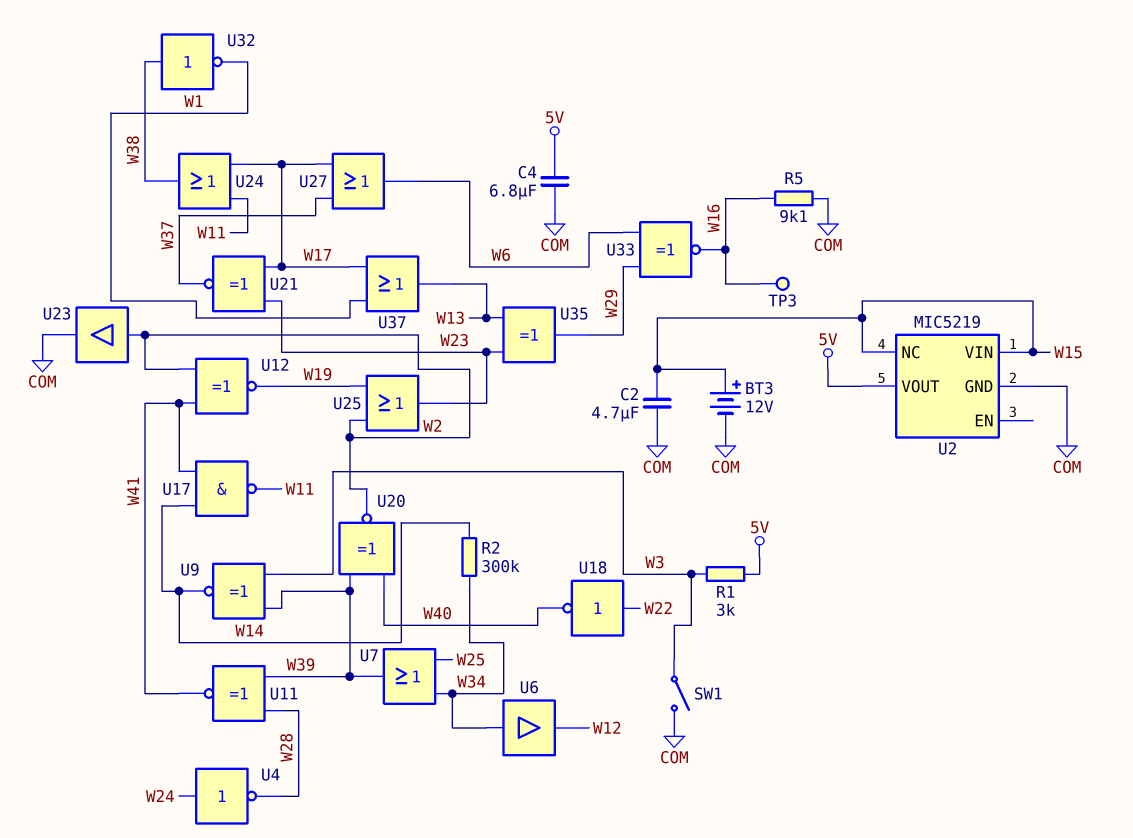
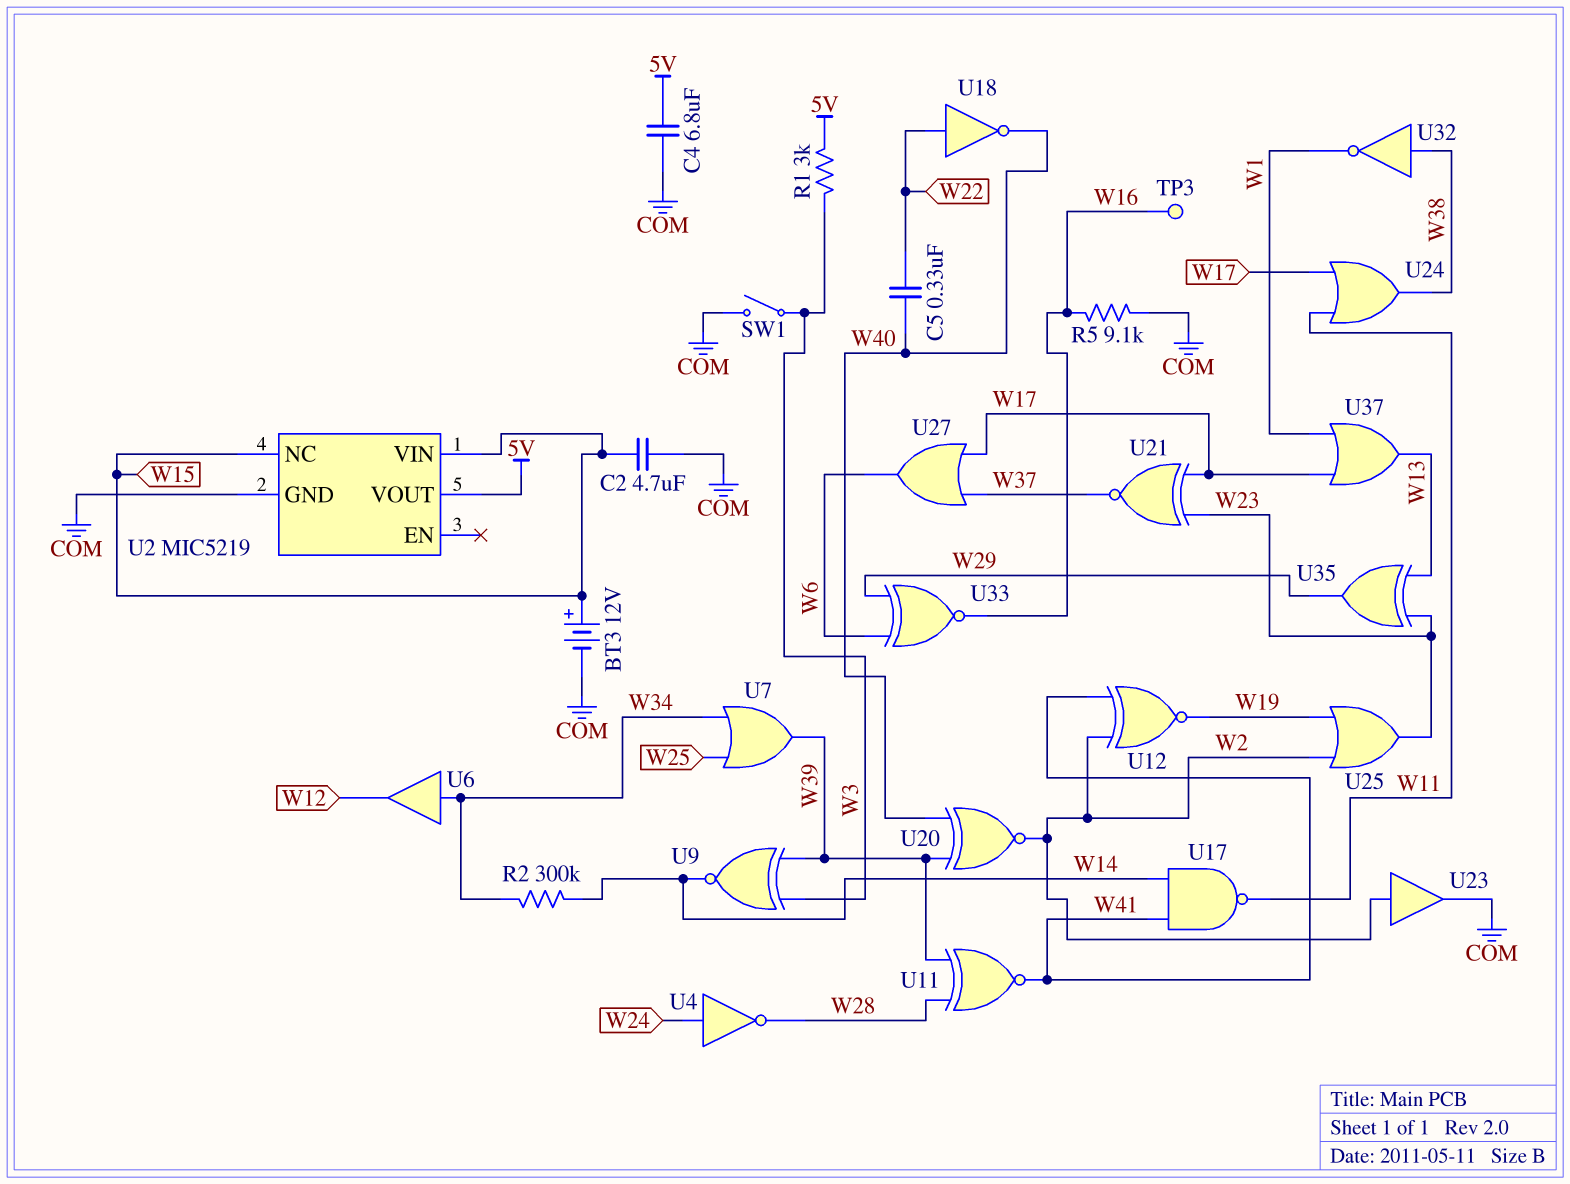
C5: none -> 330nF (W22, W40)

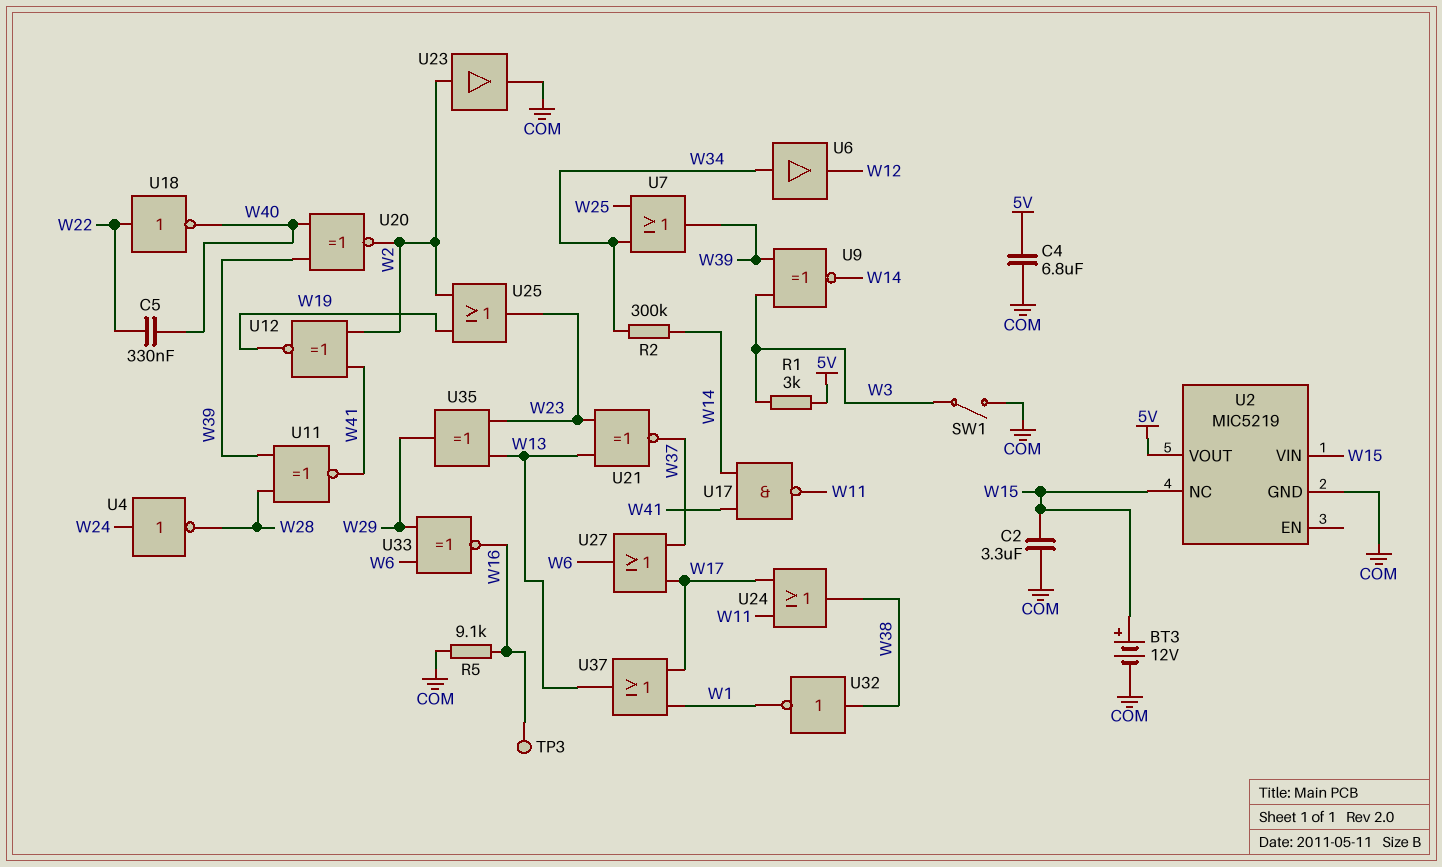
C2: 4.7uF (COM, W15) -> 3.3uF (COM, W15)
U21: XNOR (in W17, in W23, out W37) -> XNOR (in W13, in W23, out W37)

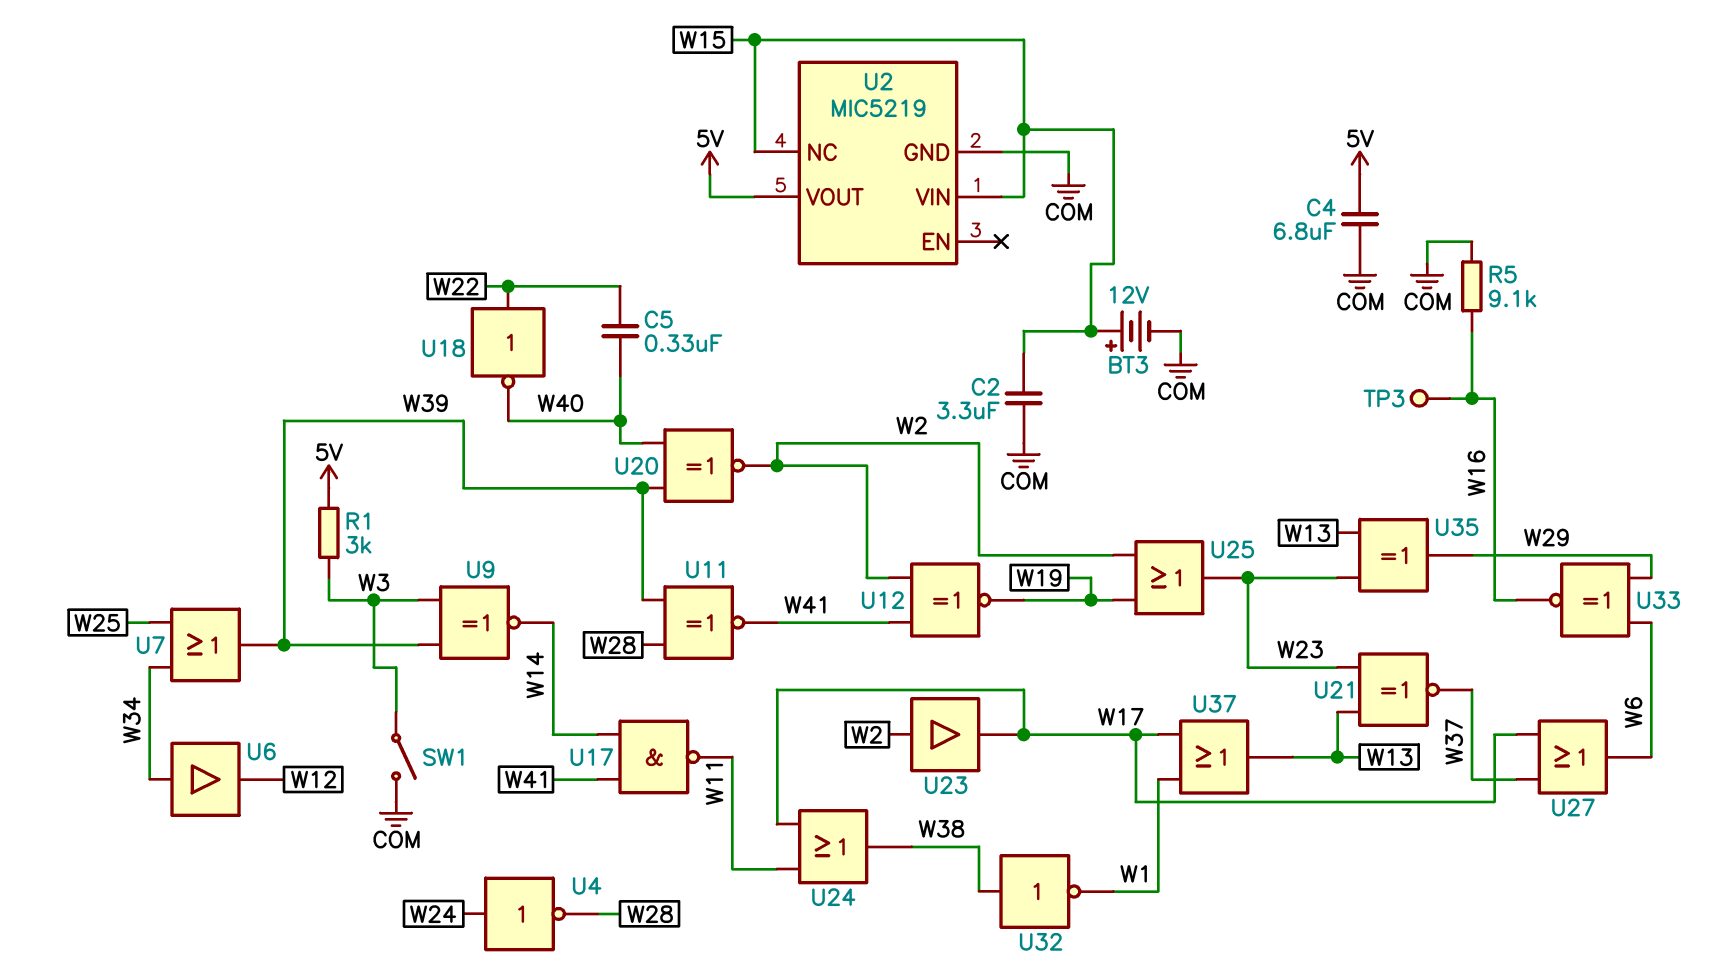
R2: 300k (W14, W34) -> none
U23: buffer (in W2, out COM) -> buffer (in W2, out W17)

